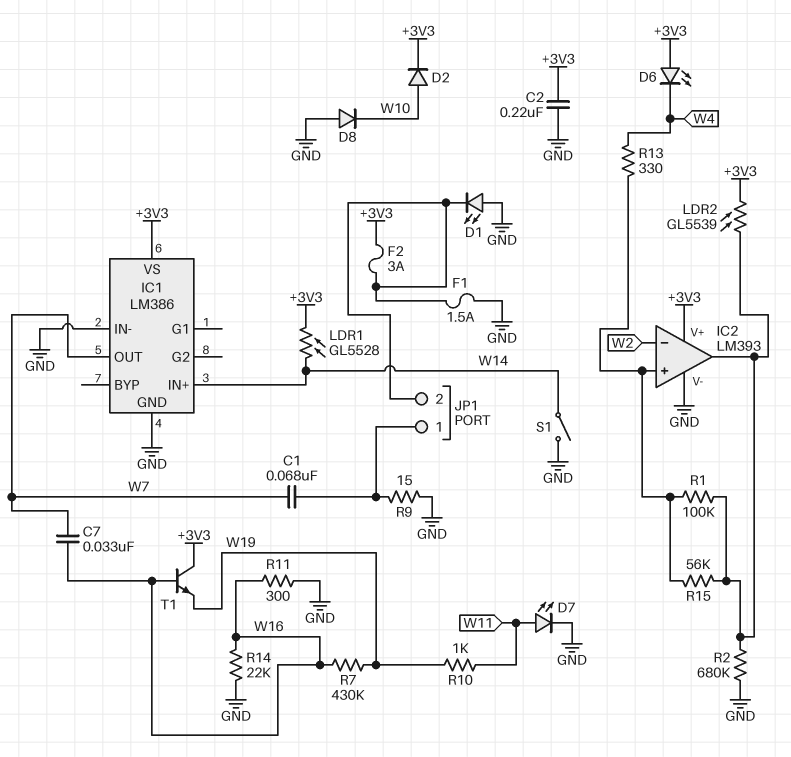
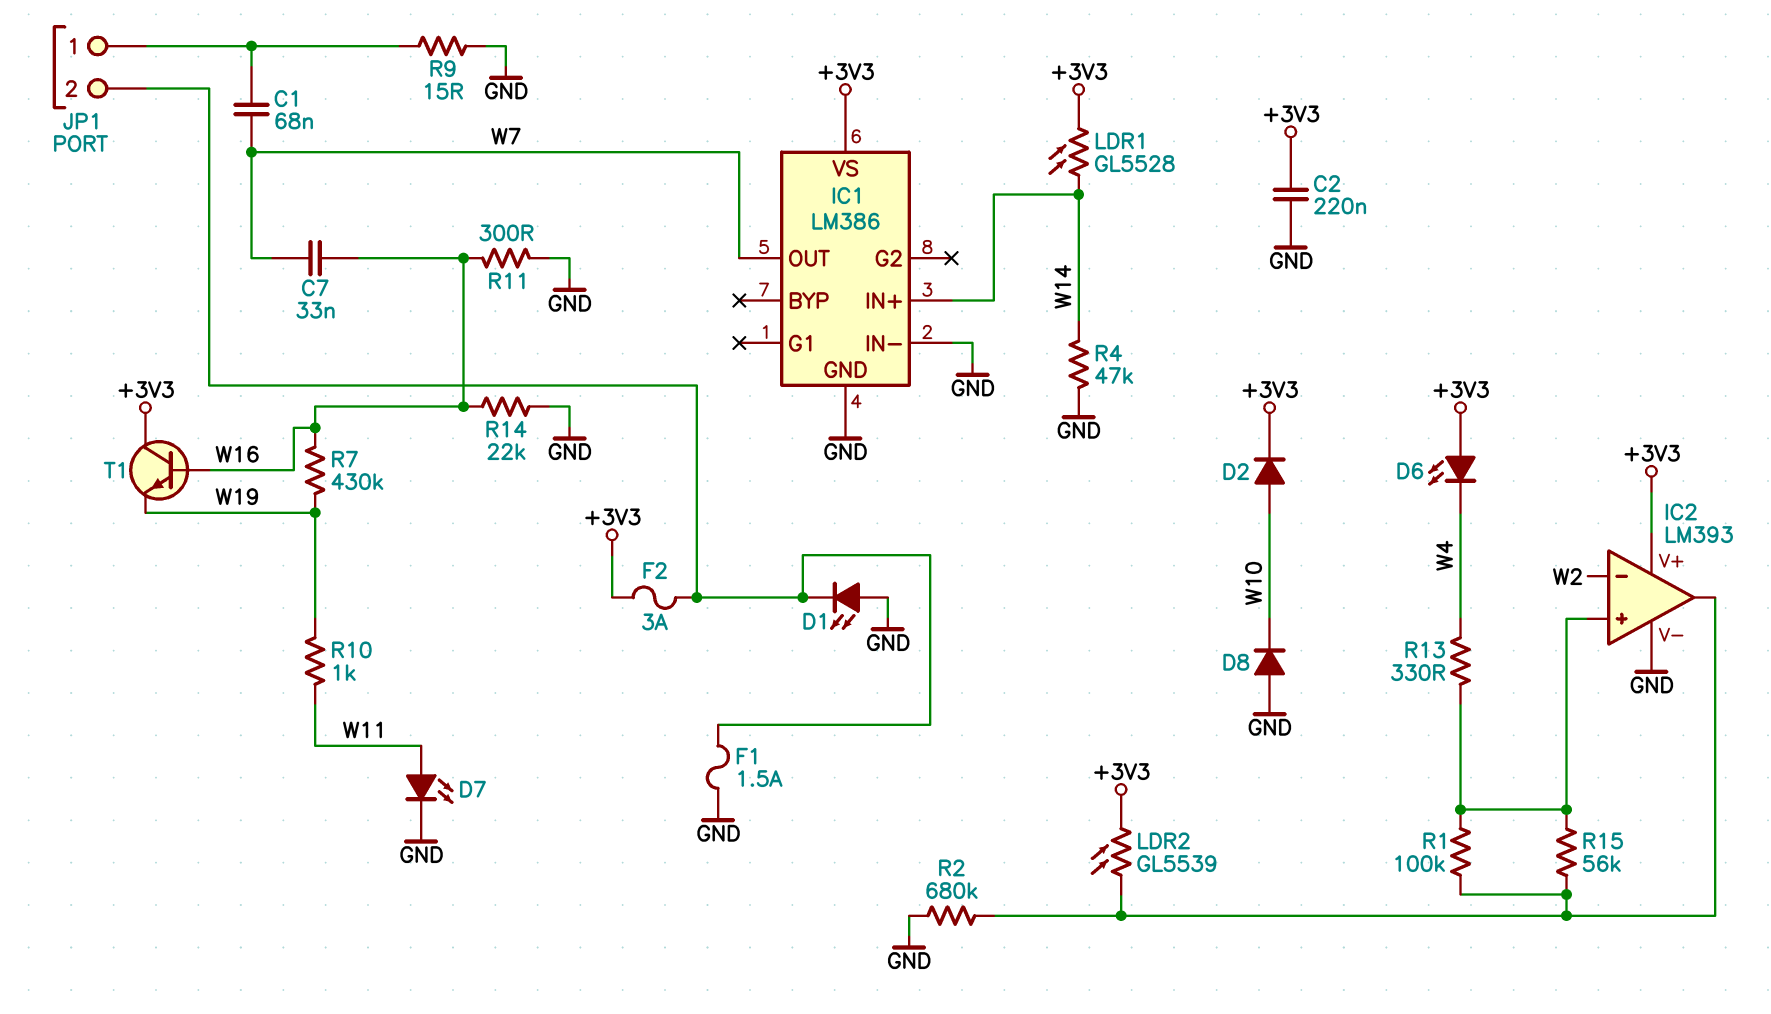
R4: none -> 47k (GND, W14)
S1: switch (GND, W14) -> none

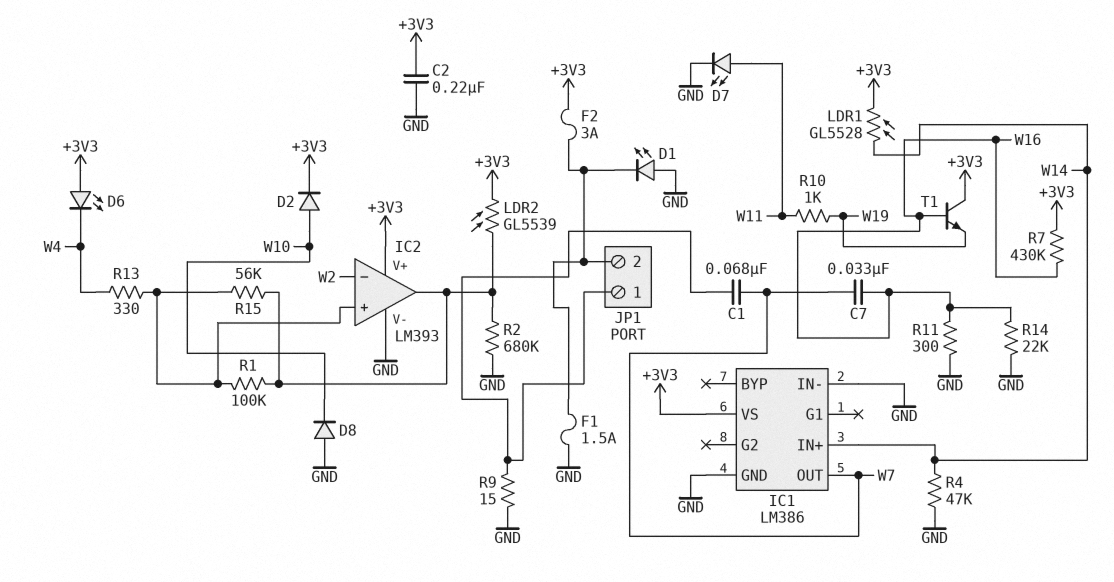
R7: 430k (W16, W19) -> 430k (+3V3, W16)

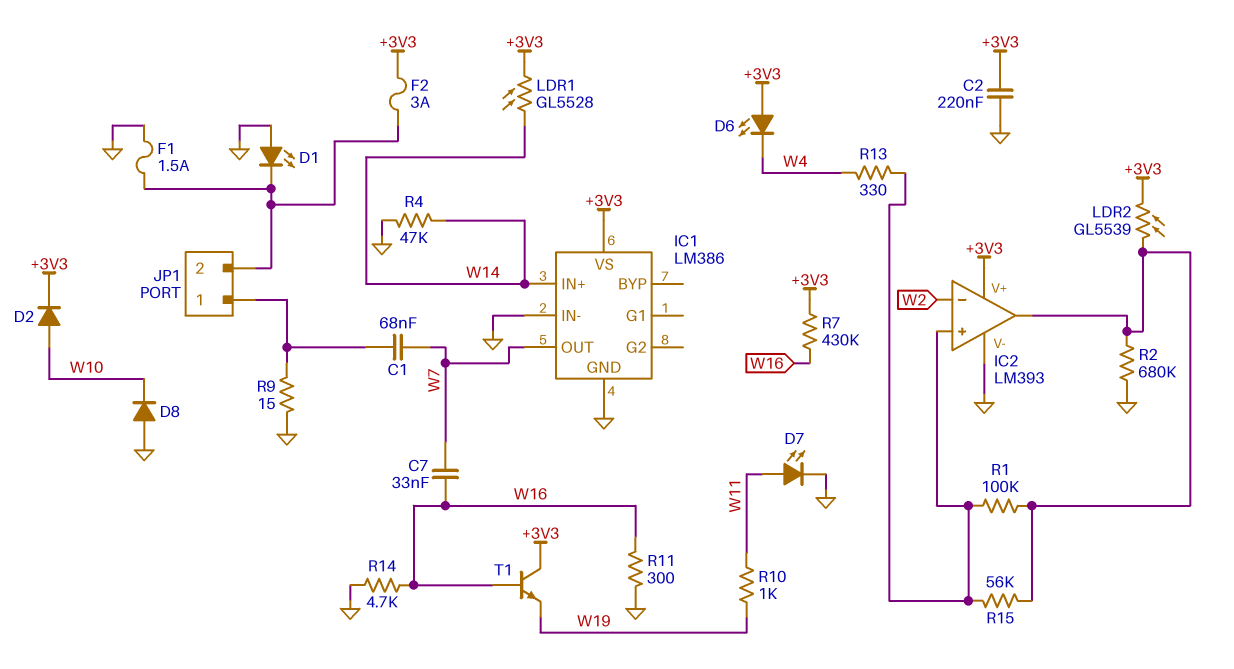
R14: 22k (GND, W16) -> 4.7k (GND, W16)

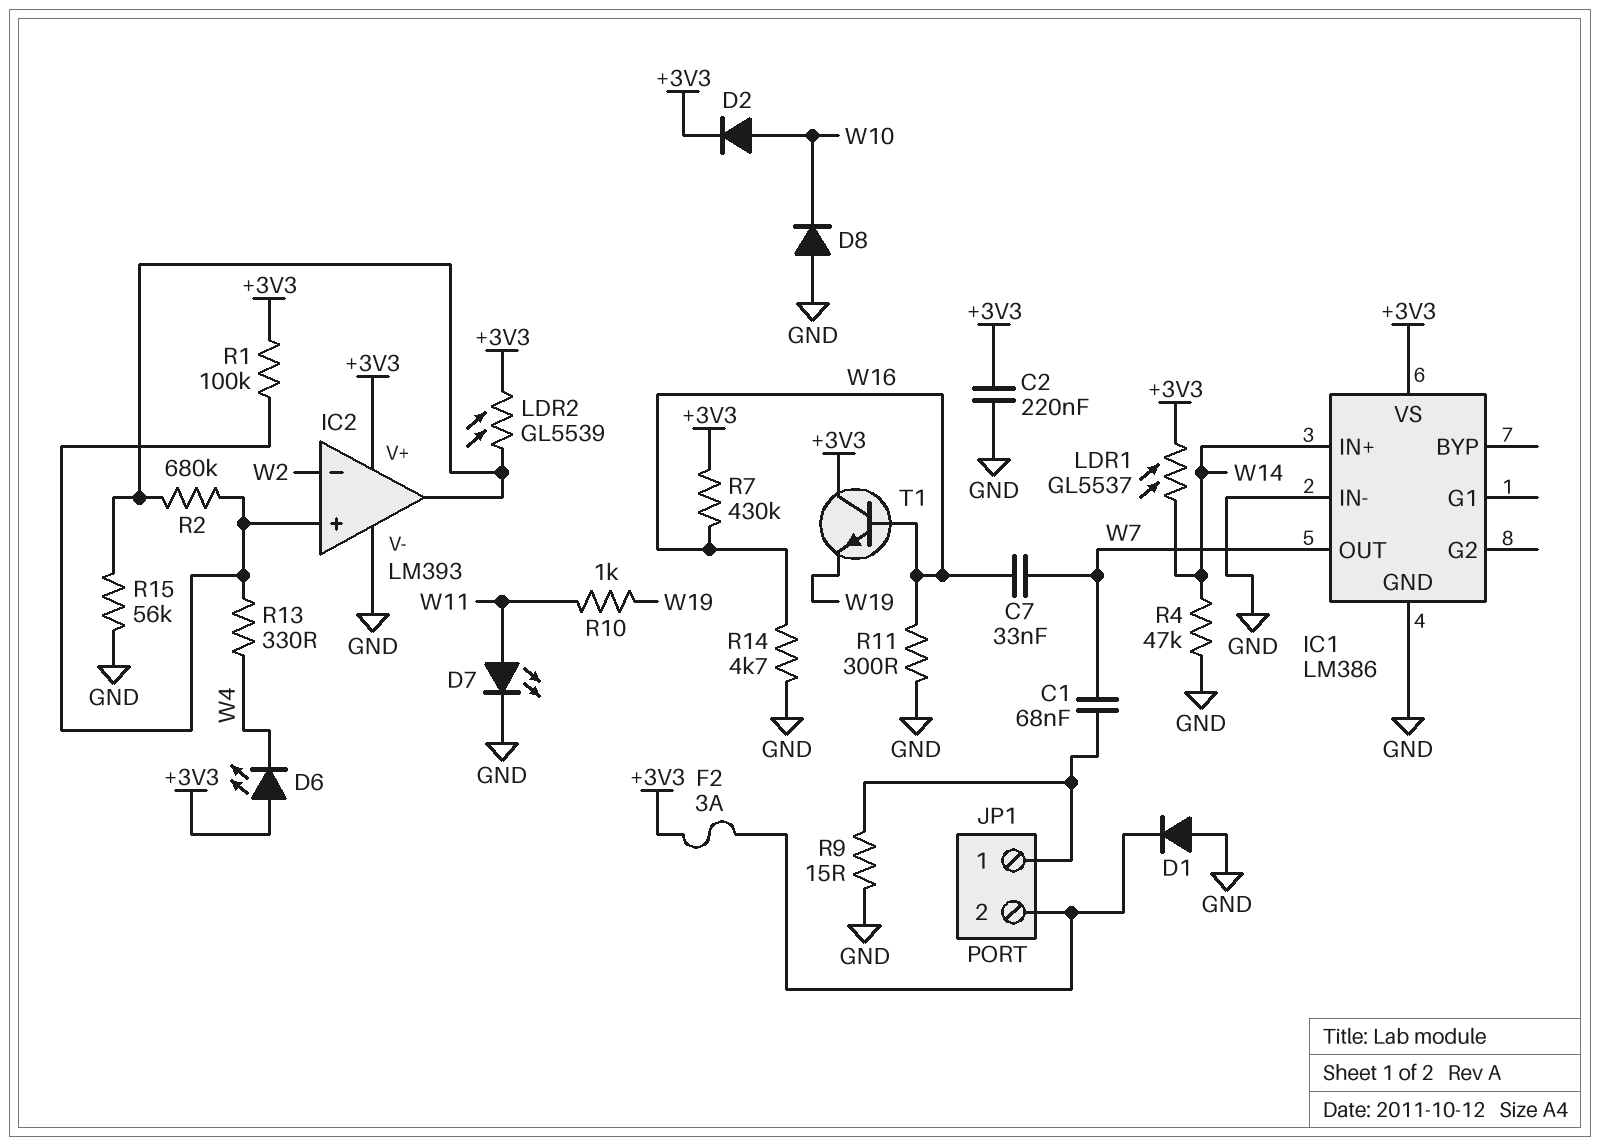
D1: LED (A GND, K JP1/2) -> diode (A GND, K JP1/2)
F1: 1.5A (GND, JP1/2) -> none
LDR1: GL5528 (+3V3, W14) -> GL5537 (+3V3, W14)
R1: 100k (IC2/in+, IC2/out) -> 100k (+3V3, IC2/in+)
R2: 680k (GND, IC2/out) -> 680k (IC2/in+, IC2/out)
R15: 56k (IC2/in+, IC2/out) -> 56k (GND, IC2/out)

